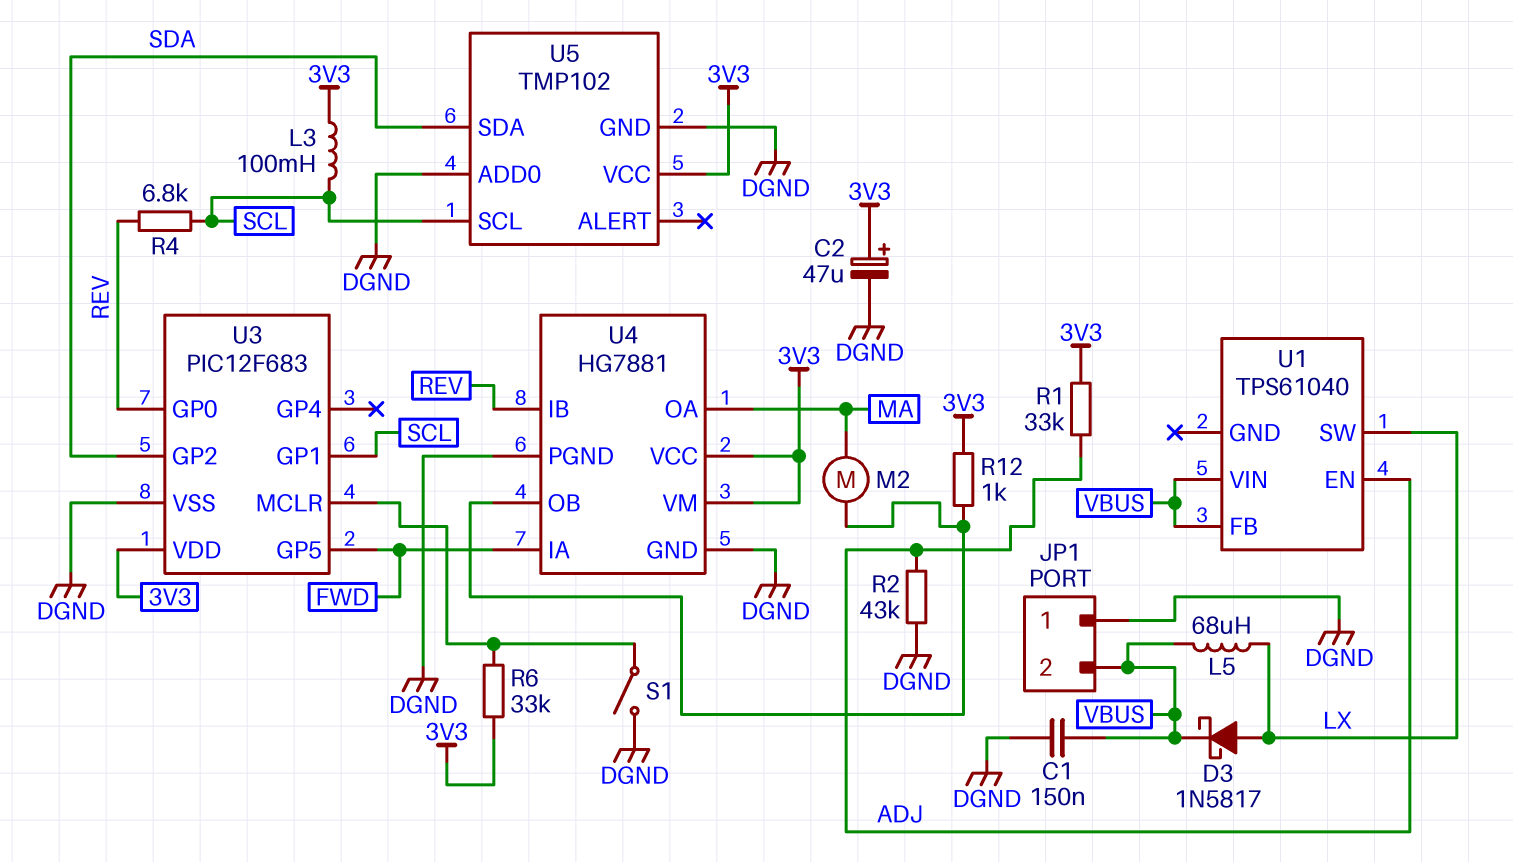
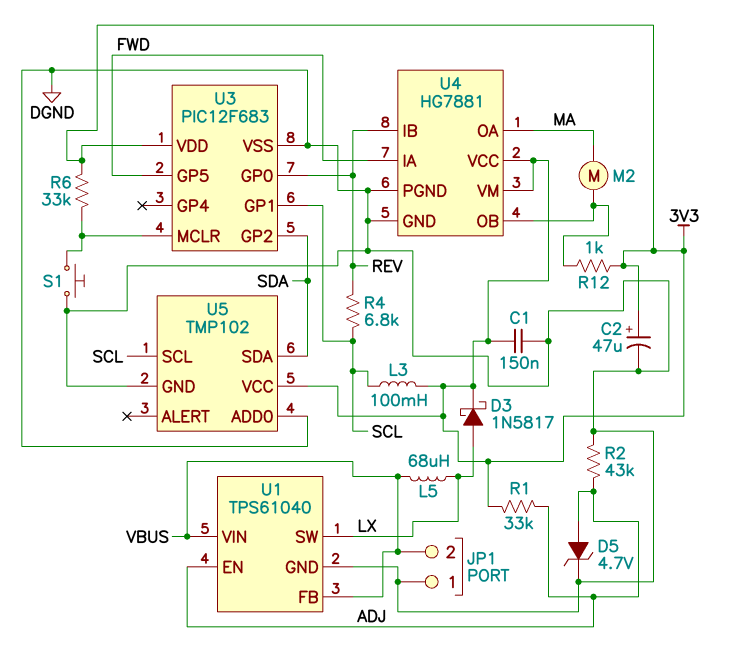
C1: 150nF (DGND, VBUS) -> 150nF (3V3, DGND)
D3: schottky 1N5817 (A LX, K VBUS) -> schottky 1N5817 (A LX, K 3V3)
D5: none -> zener 4.7V (A ADJ, K DGND)
S1: switch (DGND, U3/MCLR) -> button (DGND, U3/MCLR)
U1 pin GND: none -> DGND

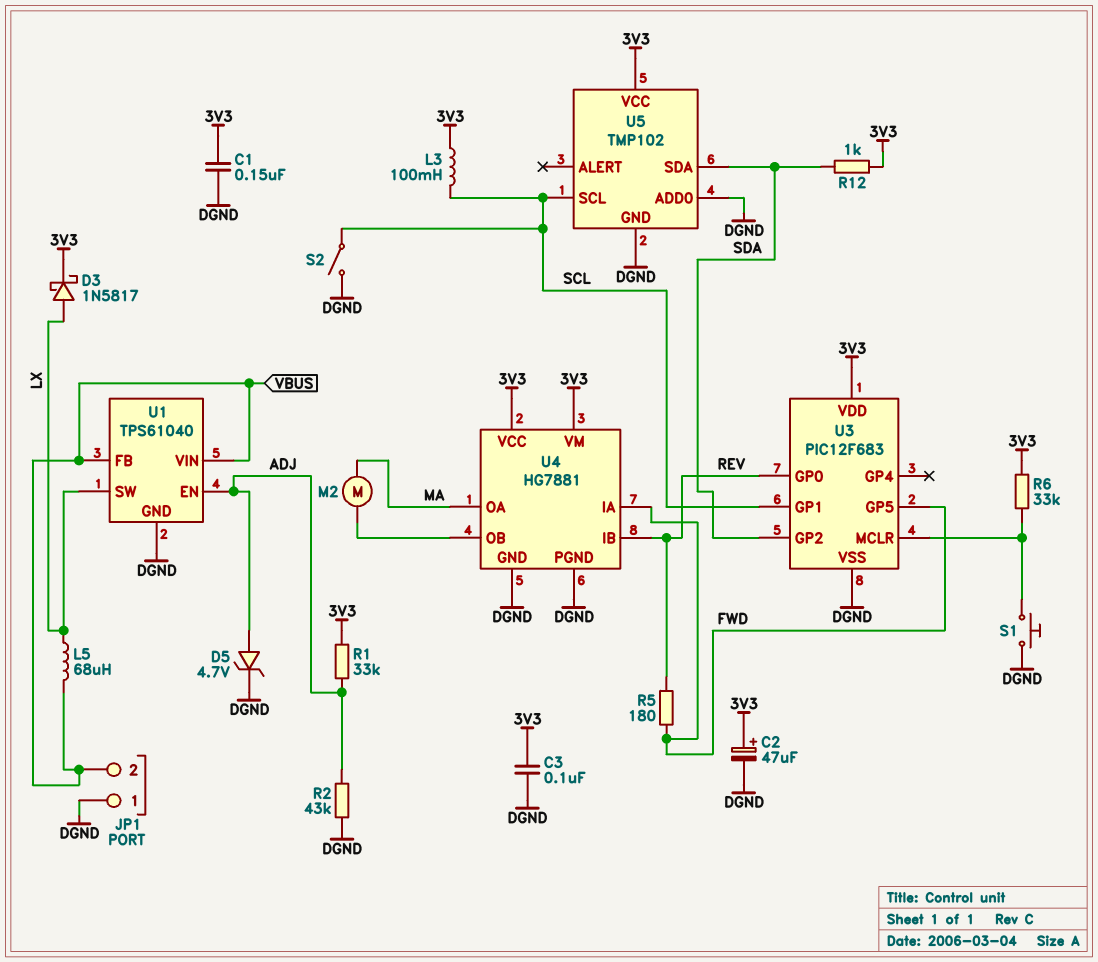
C3: none -> 100nF (3V3, DGND)
R4: 6.8k (REV, SCL) -> none
R5: none -> 180 (FWD, REV)
R12: 1k (3V3, U4/OB) -> 1k (3V3, SDA)
S2: none -> switch (DGND, SCL)

